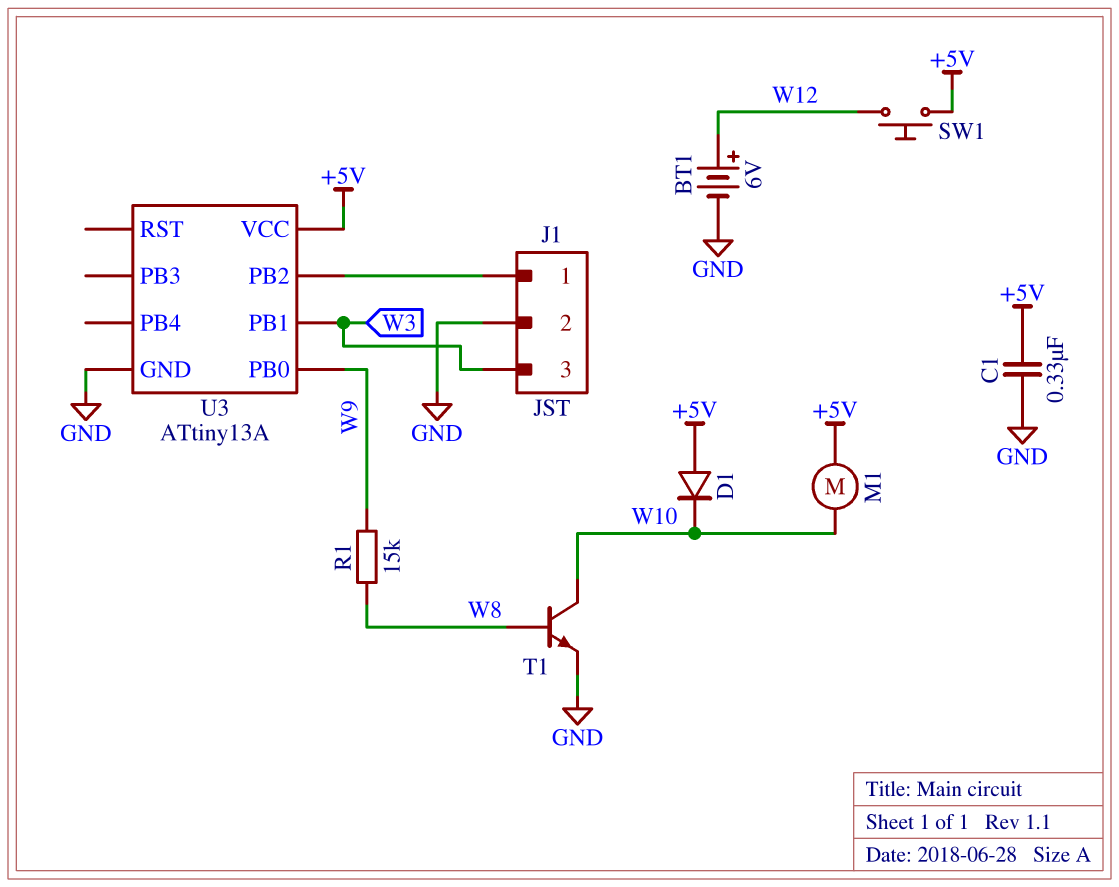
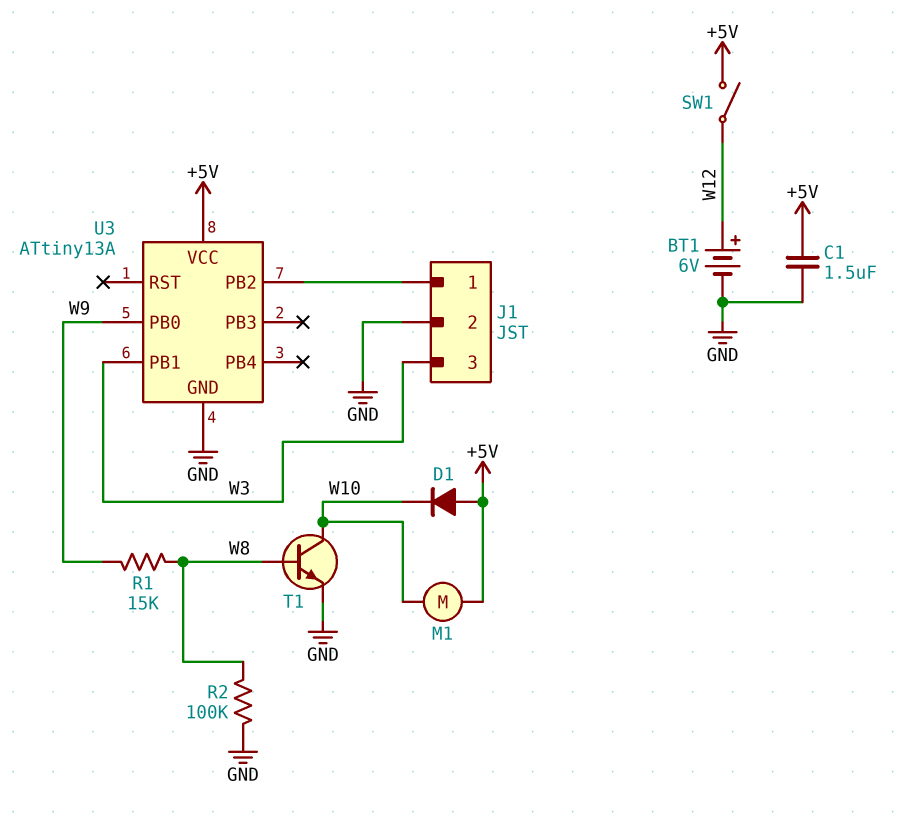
C1: 330nF (+5V, GND) -> 1.5uF (+5V, GND)
R2: none -> 100k (GND, W8)
SW1: button (+5V, W12) -> switch (+5V, W12)

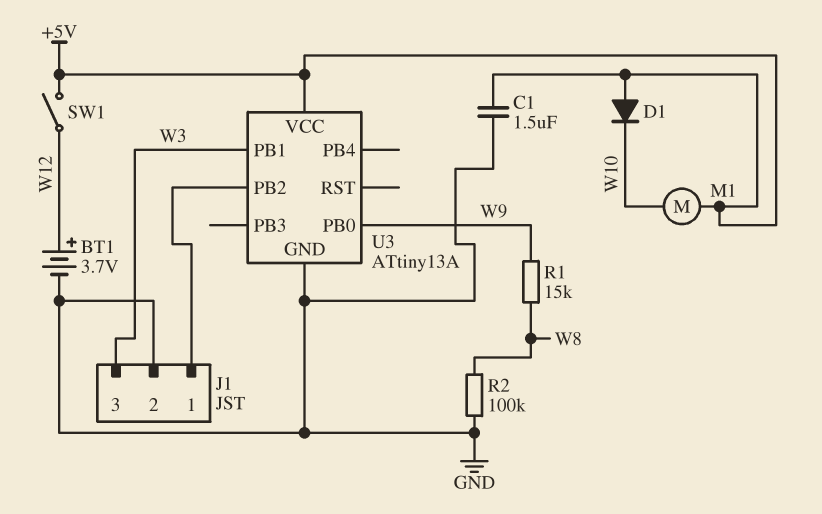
BT1: 6V (plus W12, minus GND) -> 3.7V (plus W12, minus GND)
T1: NPN (B W8, C W10, E GND) -> none

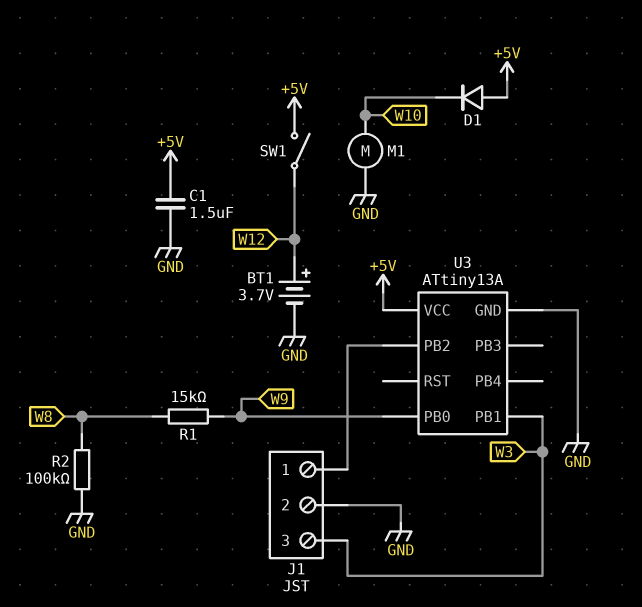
M1: motor (+5V, W10) -> motor (GND, W10)

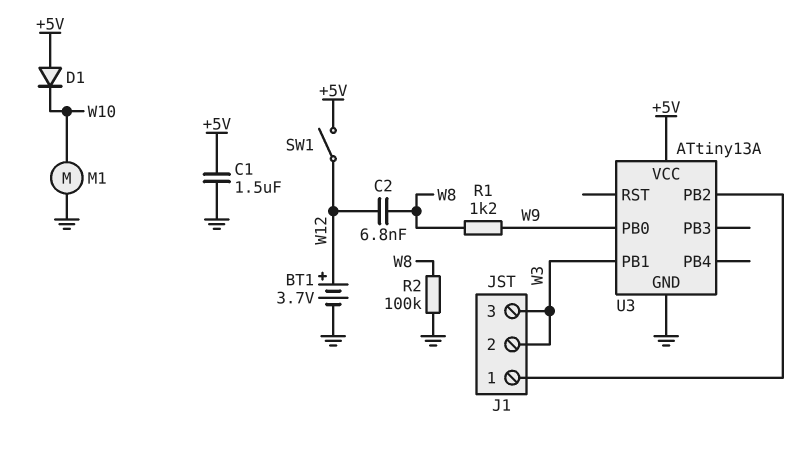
C2: none -> 6.8nF (W8, W12)
J1 pin 2: GND -> W3
R1: 15k (W8, W9) -> 1.2k (W8, W9)

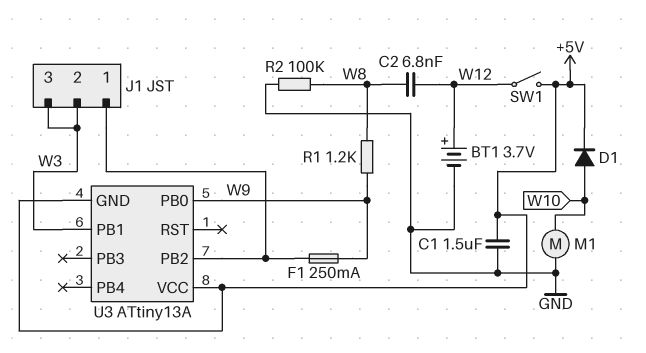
D1: diode (A +5V, K W10) -> diode (A W10, K +5V)
F1: none -> 250mA (J1/1, W9)
U3 pin GND: GND -> +5V

